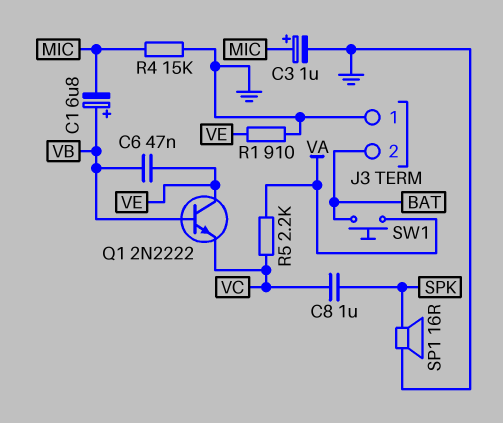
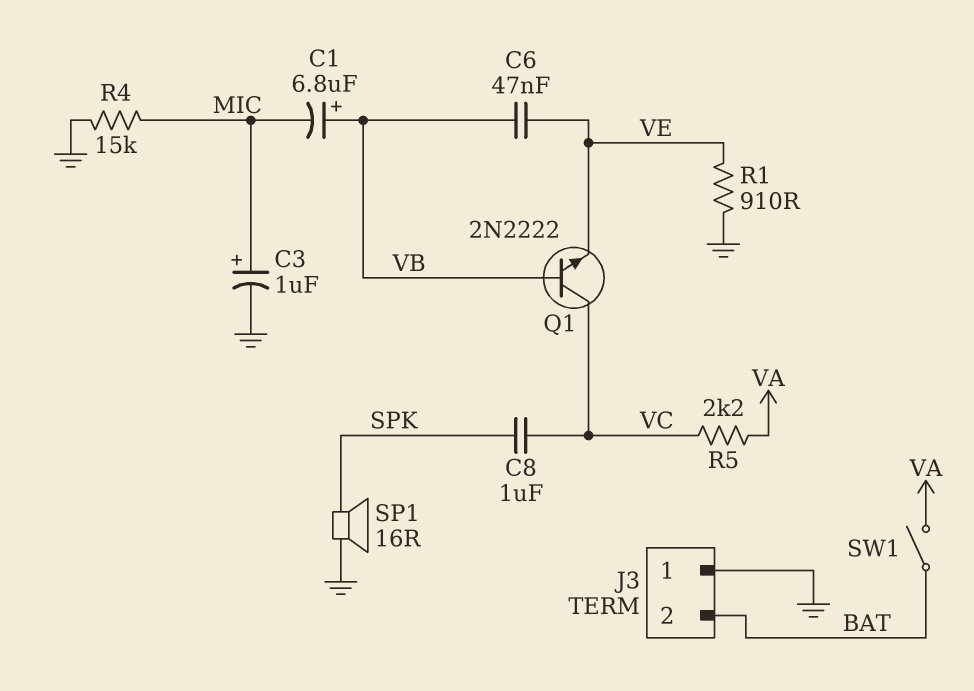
Q1: NPN 2N2222 (B VB, C VE, E VC) -> NPN 2N2222 (B VB, C VC, E VE)
SW1: button (BAT, VA) -> switch (BAT, VA)

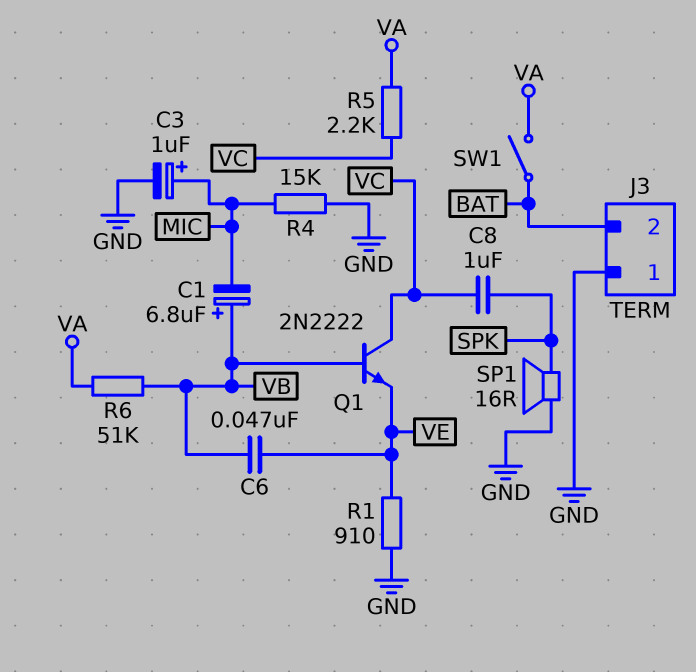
R6: none -> 51k (VA, VB)

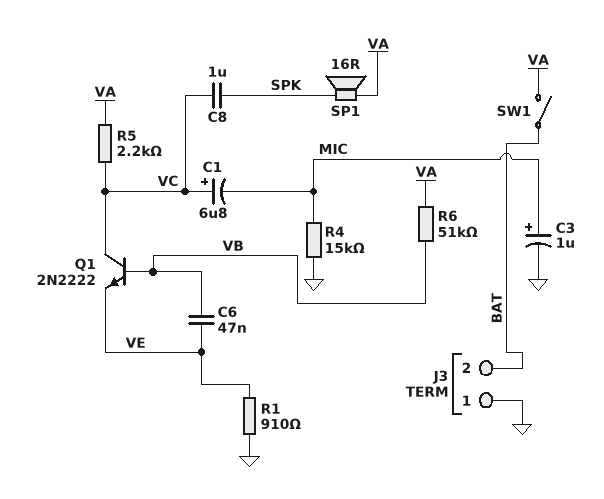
C1: 6.8uF (plus VB, minus MIC) -> 6.8uF (plus VC, minus MIC)
SP1: speaker 16R (GND, SPK) -> speaker 16R (SPK, VA)

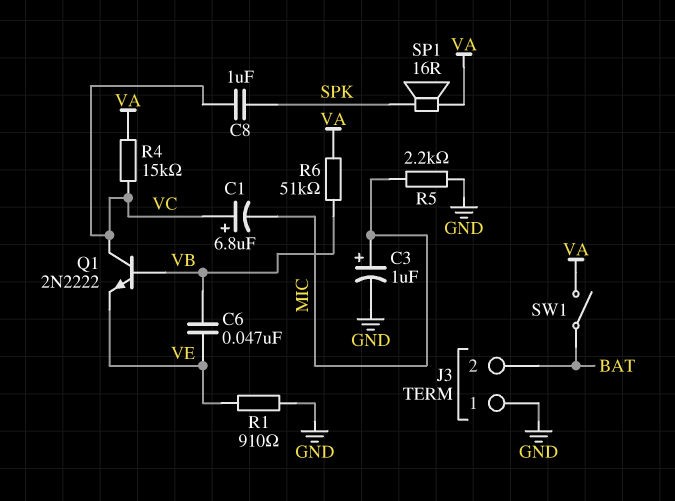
R4: 15k (GND, MIC) -> 15k (VA, VC)
R5: 2.2k (VA, VC) -> 2.2k (GND, MIC)

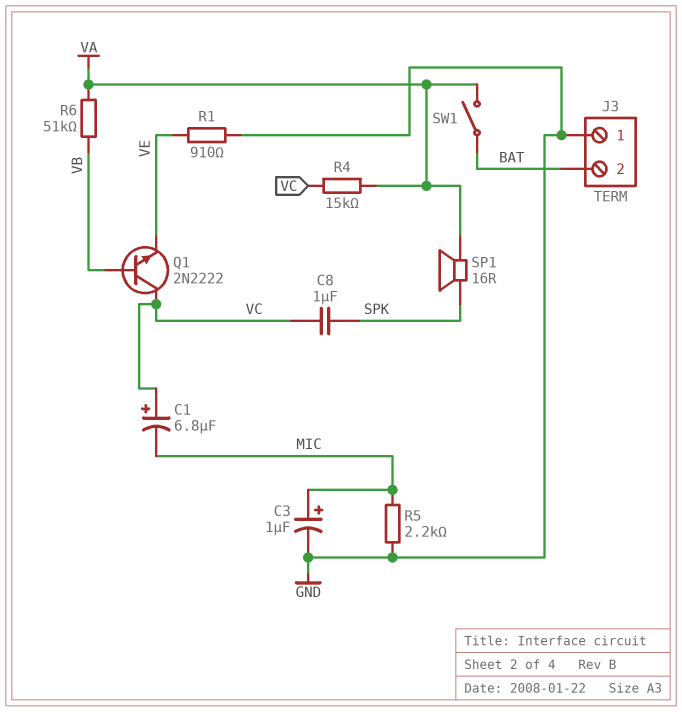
C6: 47nF (VB, VE) -> none

